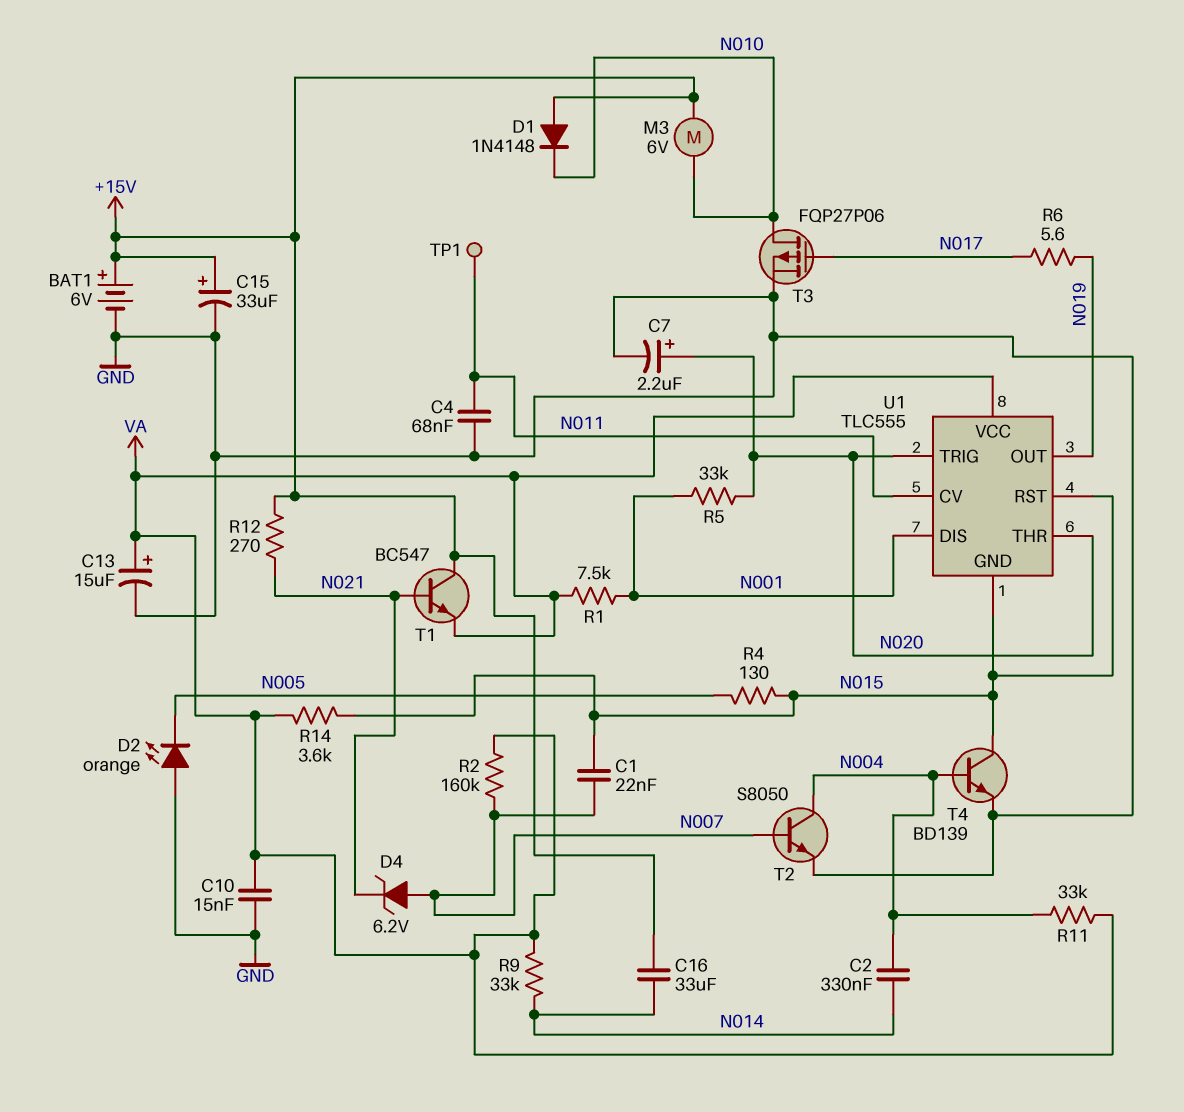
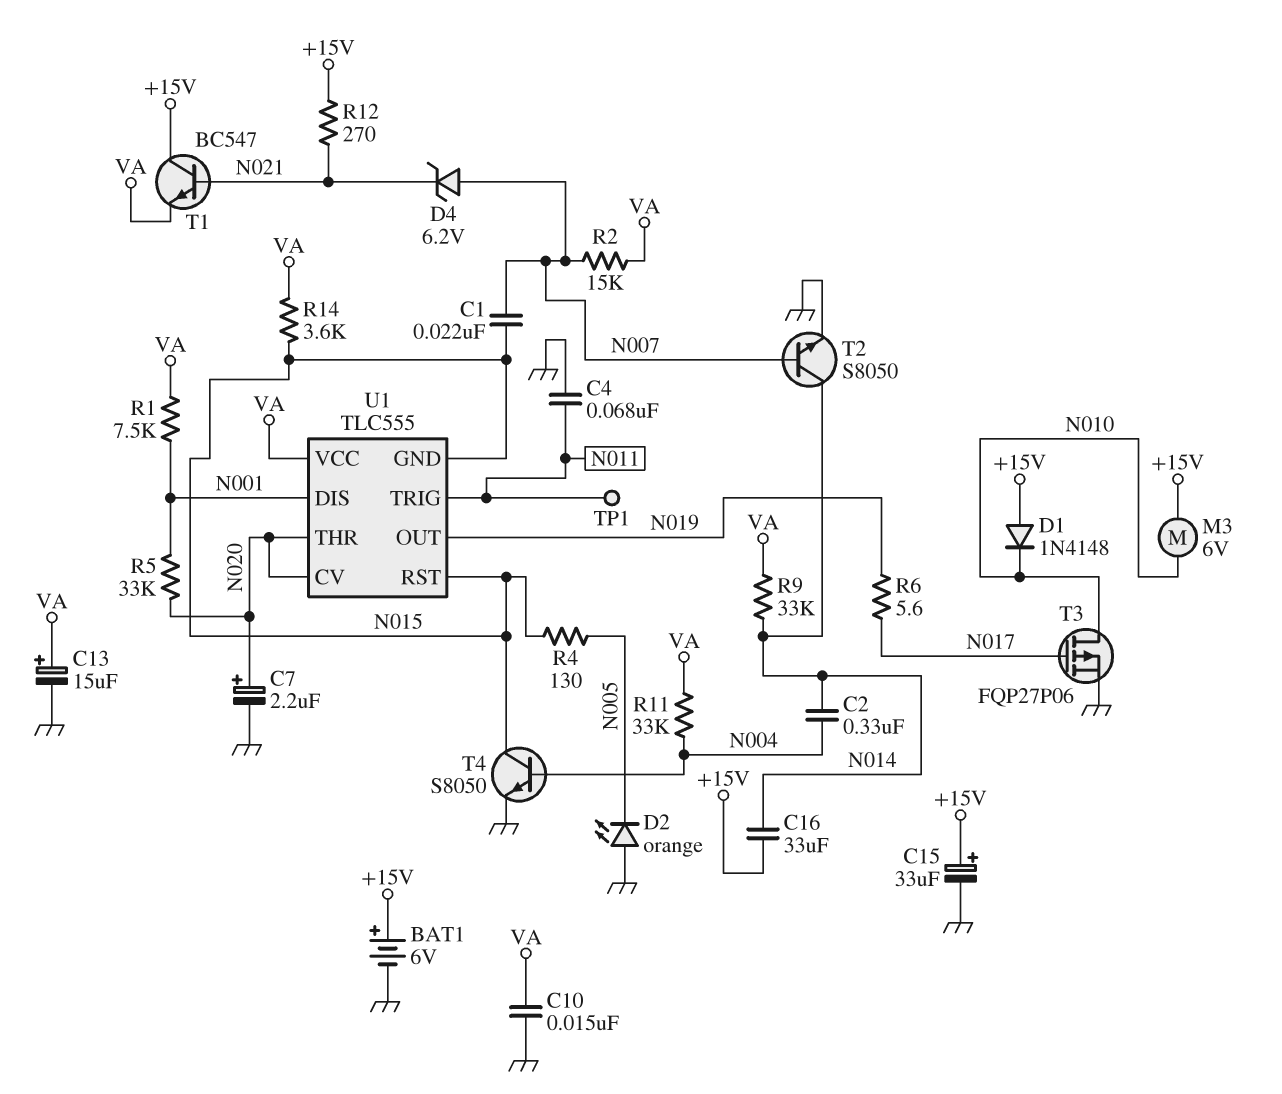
R2: 160k (N007, VA) -> 15k (N007, VA)
T2: NPN S8050 (B N007, C N004, E GND) -> NPN S8050 (B N007, C N014, E GND)
T4: NPN BD139 (B N004, C N015, E GND) -> NPN S8050 (B N004, C N015, E GND)
U1 pin CV: N011 -> N020
U1 pin TRIG: N020 -> N011

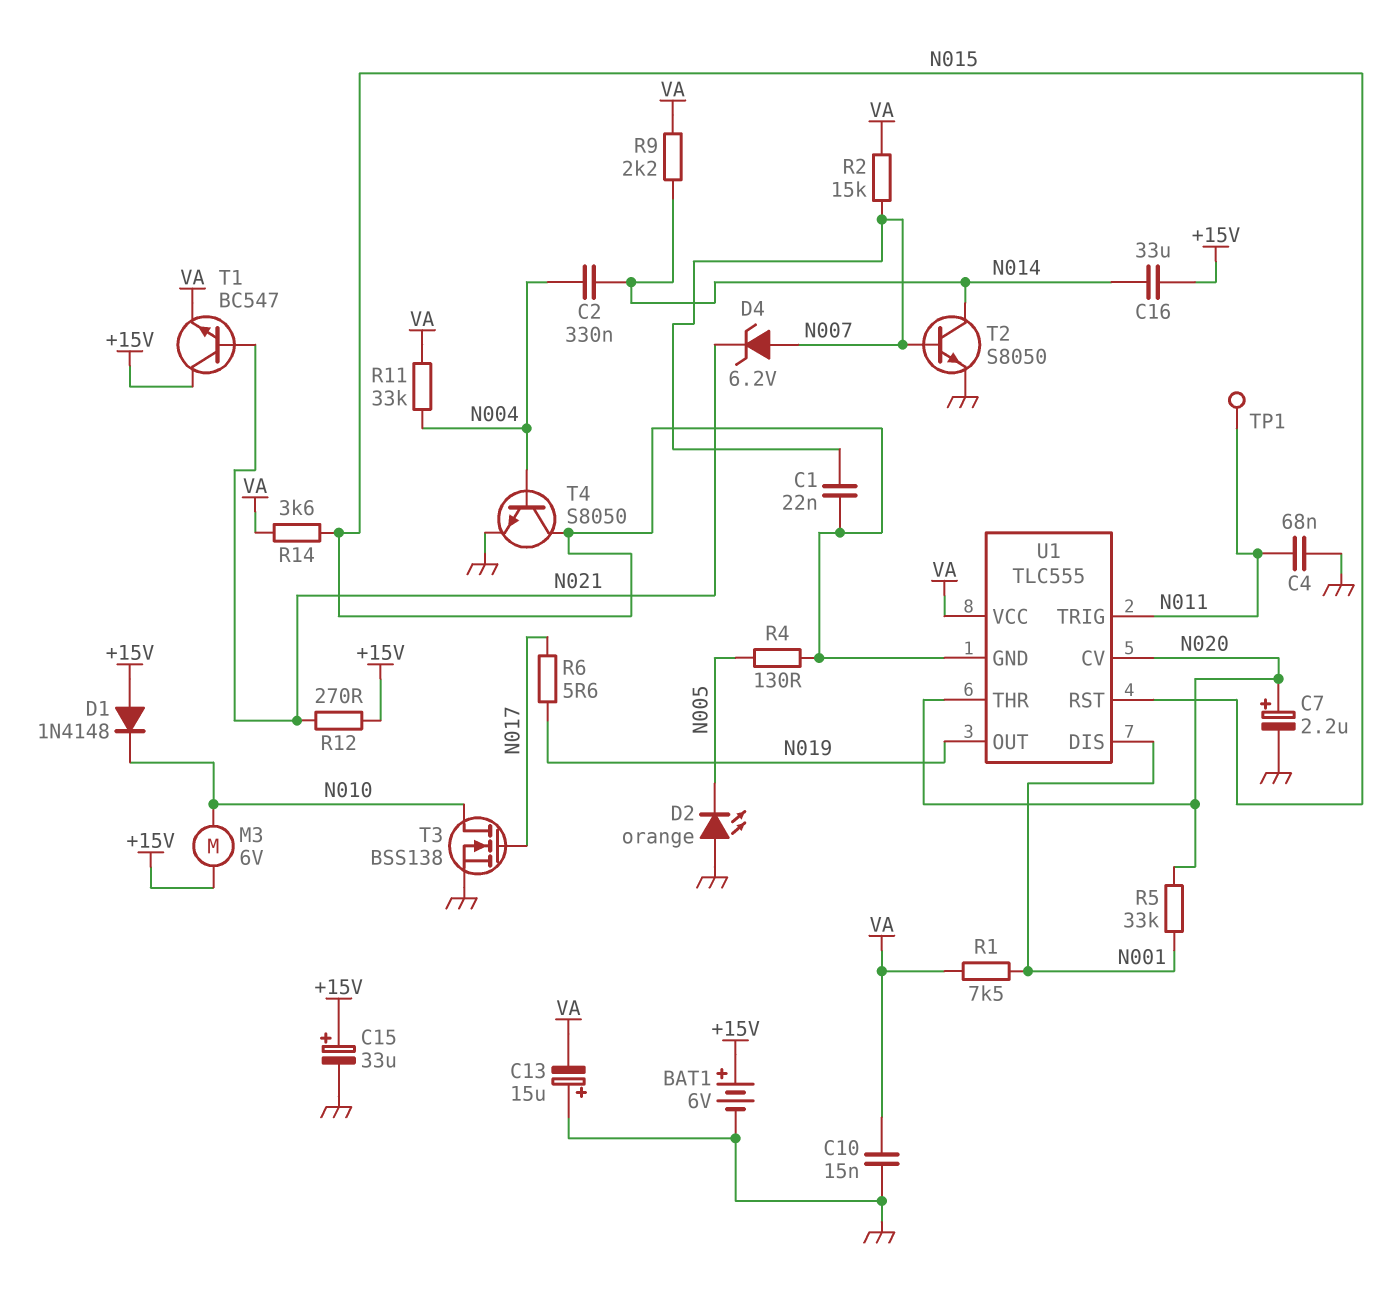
C13: 15uF (plus VA, minus GND) -> 15uF (plus GND, minus VA)
R9: 33k (N014, VA) -> 2.2k (N014, VA)
T3: PMOS FQP27P06 (G N017, D N010, S GND) -> NMOS BSS138 (G N017, D N010, S GND)

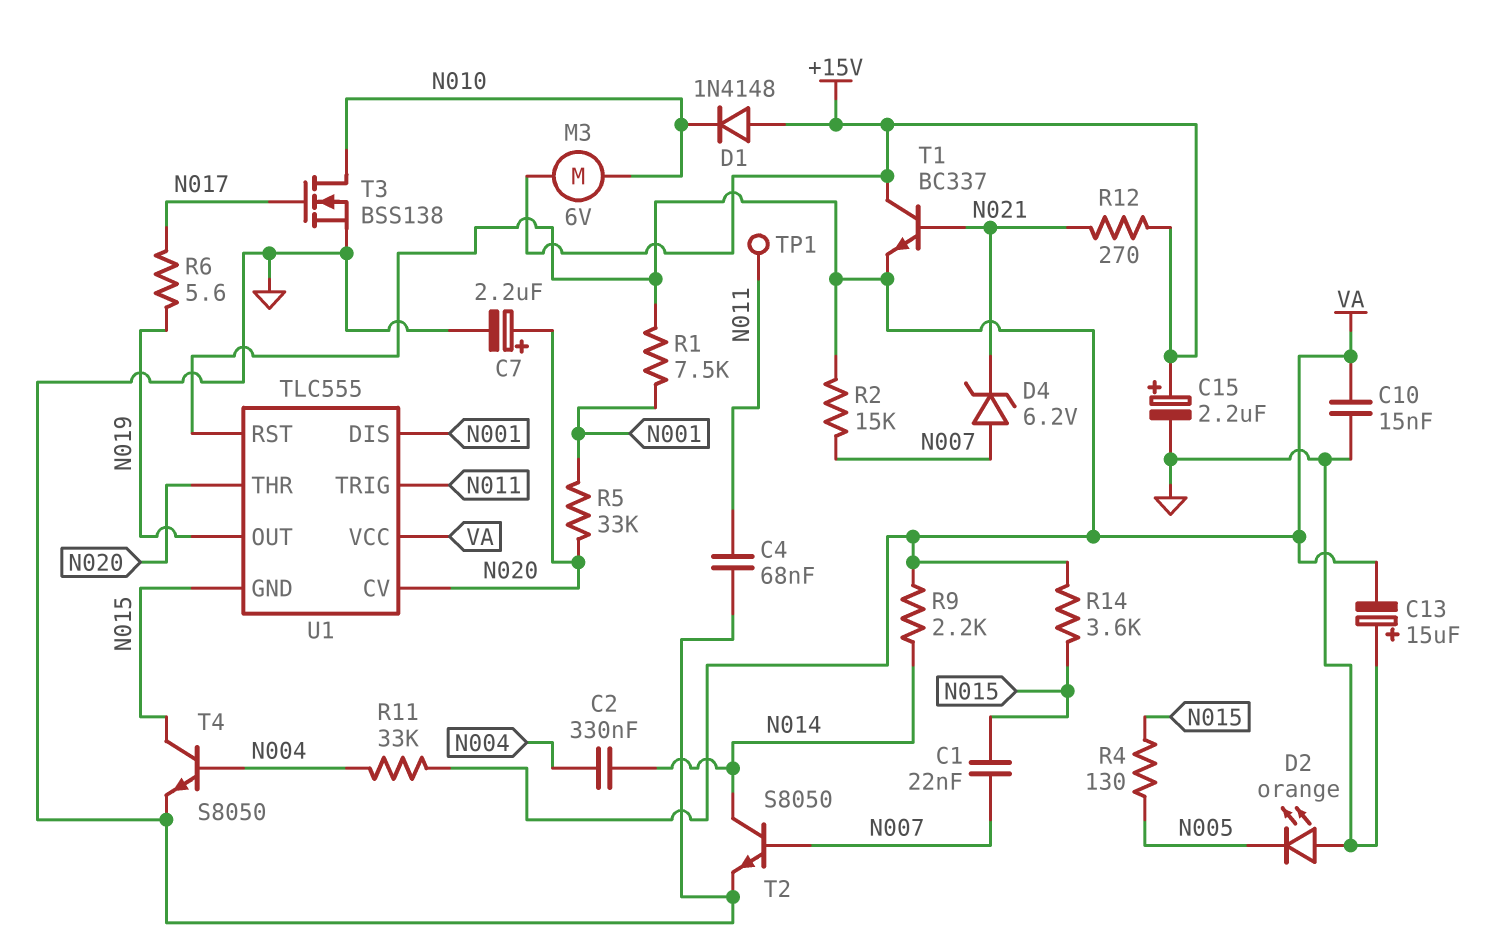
BAT1: 6V (plus +15V, minus GND) -> none
C15: 33uF (plus +15V, minus GND) -> 2.2uF (plus +15V, minus GND)
C16: 33uF (+15V, N014) -> none
T1: NPN BC547 (B N021, C +15V, E VA) -> NPN BC337 (B N021, C +15V, E VA)
U1 pin RST: N015 -> VA

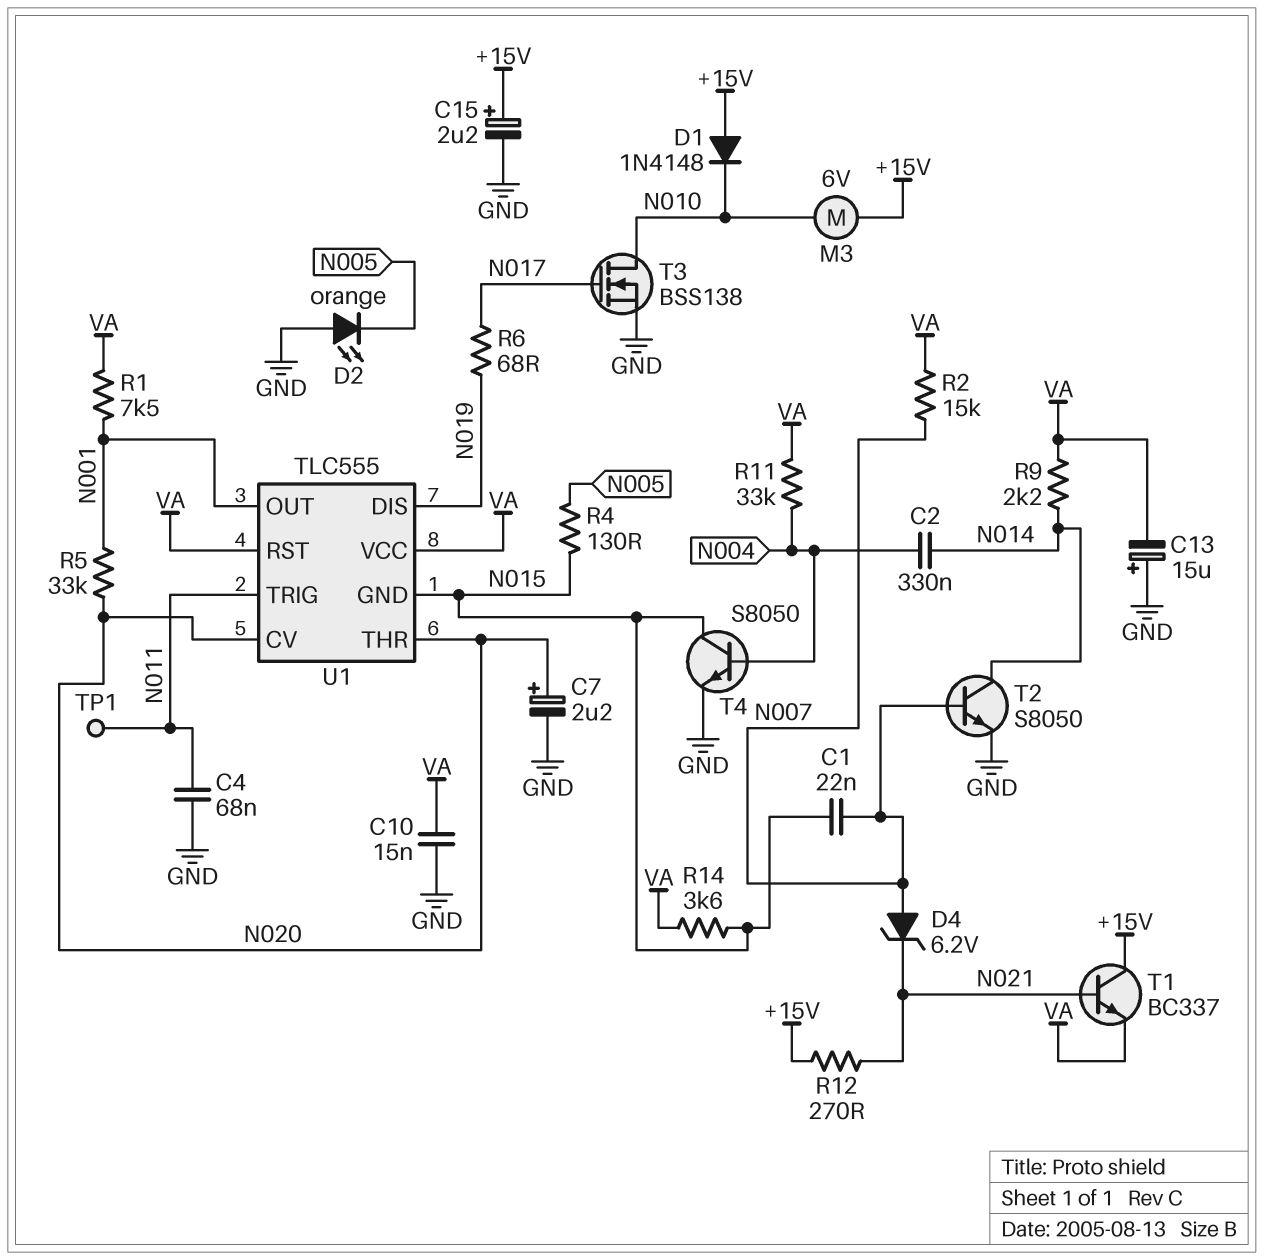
R6: 5.6 (N017, N019) -> 68 (N017, N019)
U1 pin DIS: N001 -> N019
U1 pin OUT: N019 -> N001

